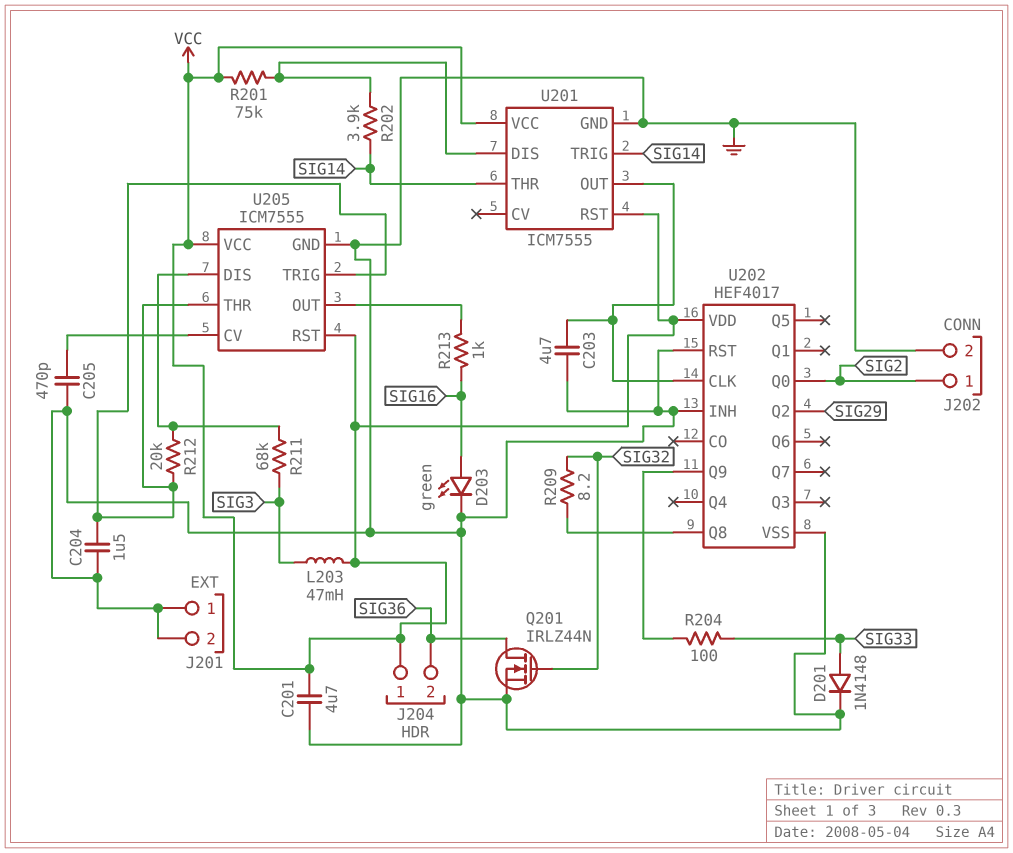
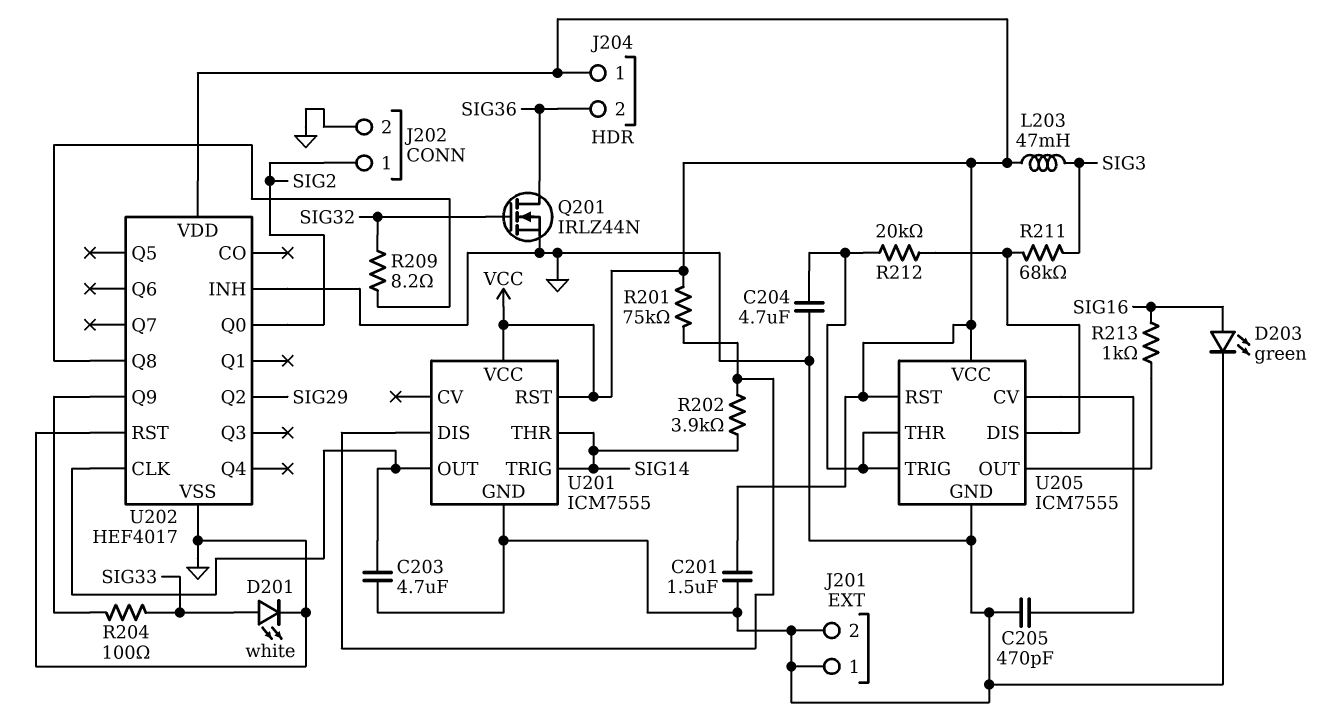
C201: 4.7uF (GND, VCC) -> 1.5uF (GND, VCC)
C204: 1.5uF (GND, U205/THR) -> 4.7uF (GND, U205/THR)
D201: diode 1N4148 (A SIG33, K GND) -> LED white (A SIG33, K GND)

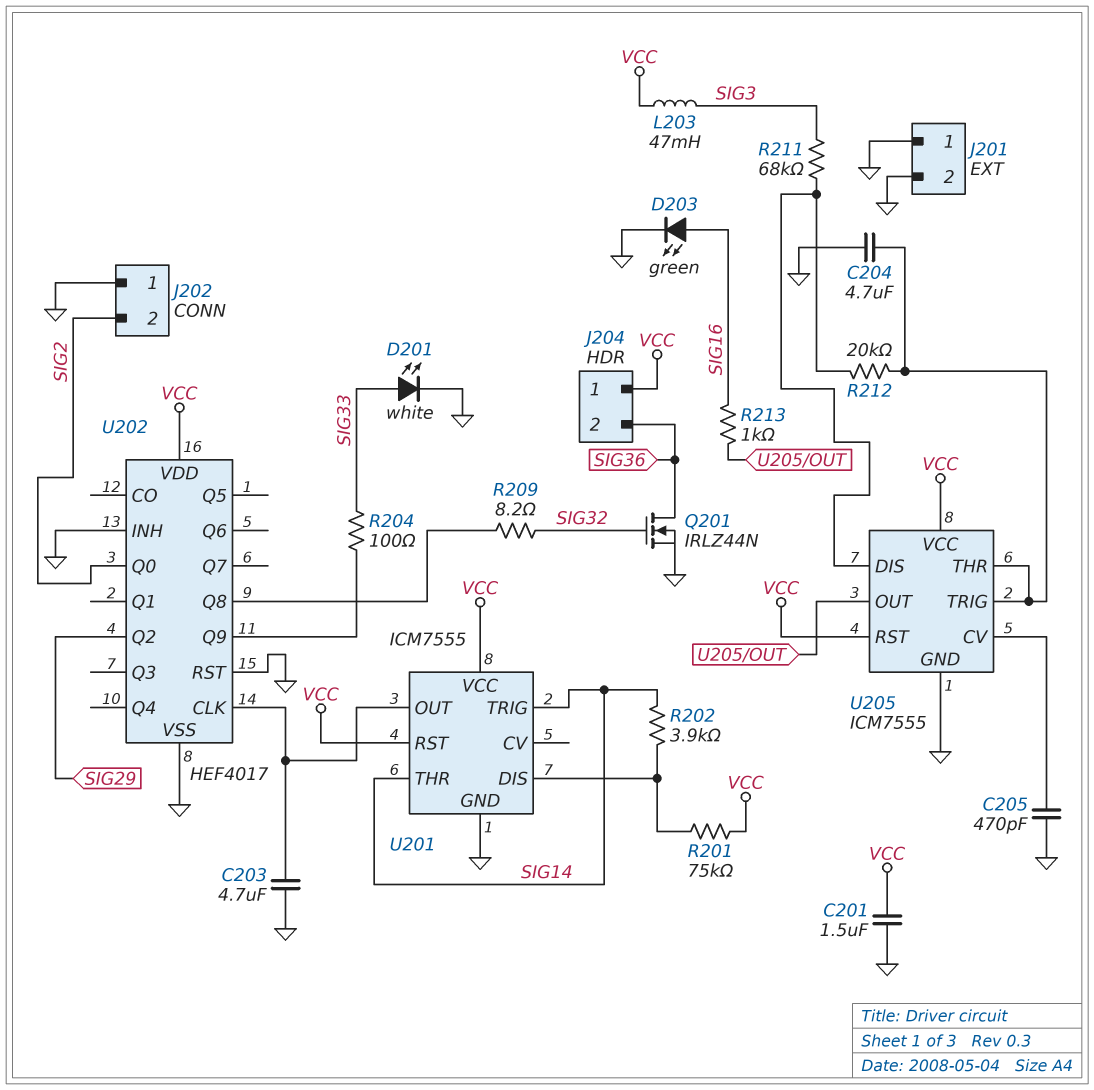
J202 pin 1: SIG2 -> GND
J202 pin 2: GND -> SIG2

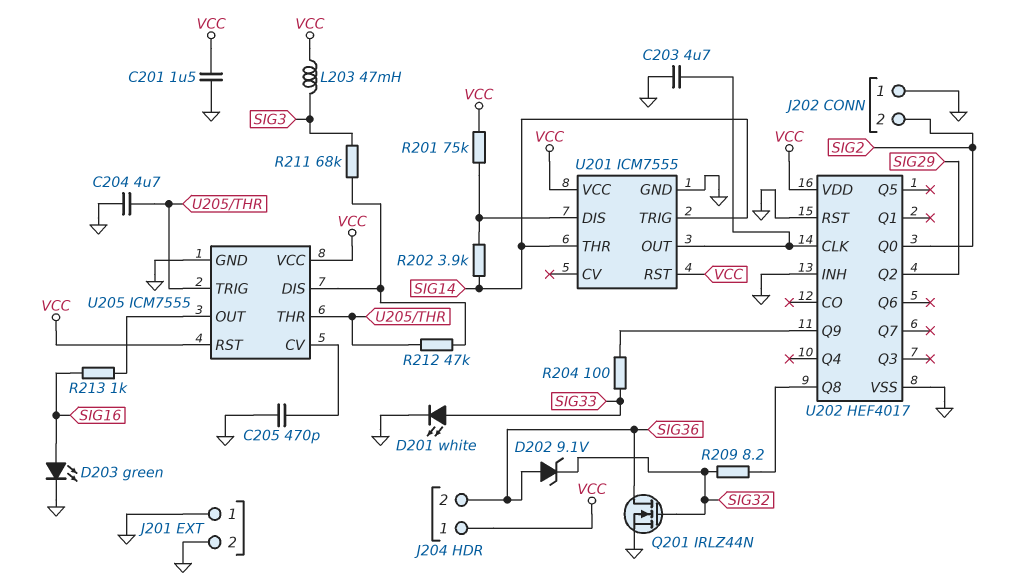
D202: none -> zener 9.1V (A SIG36, K SIG32)
R212: 20k (U205/DIS, U205/THR) -> 47k (U205/DIS, U205/THR)

